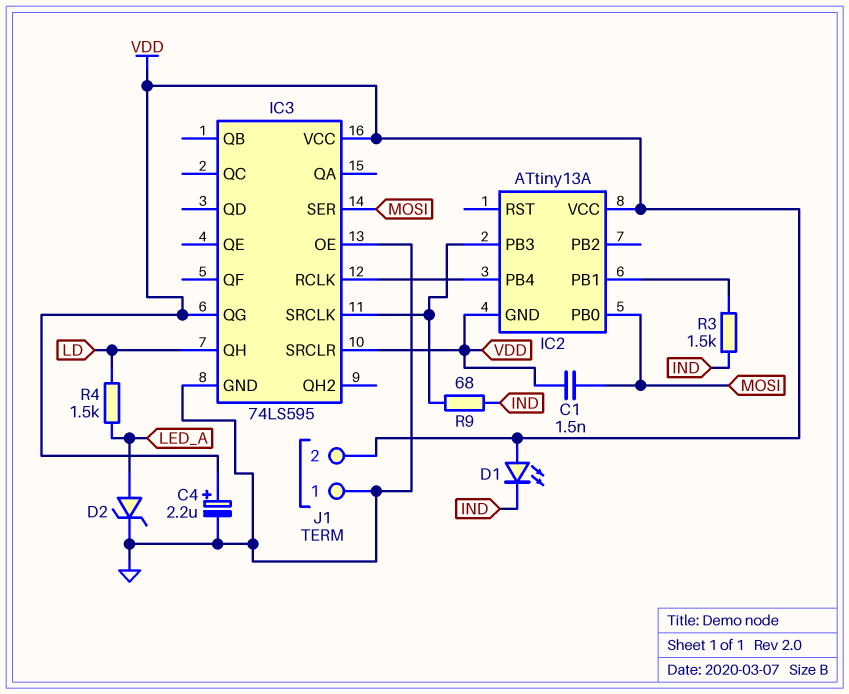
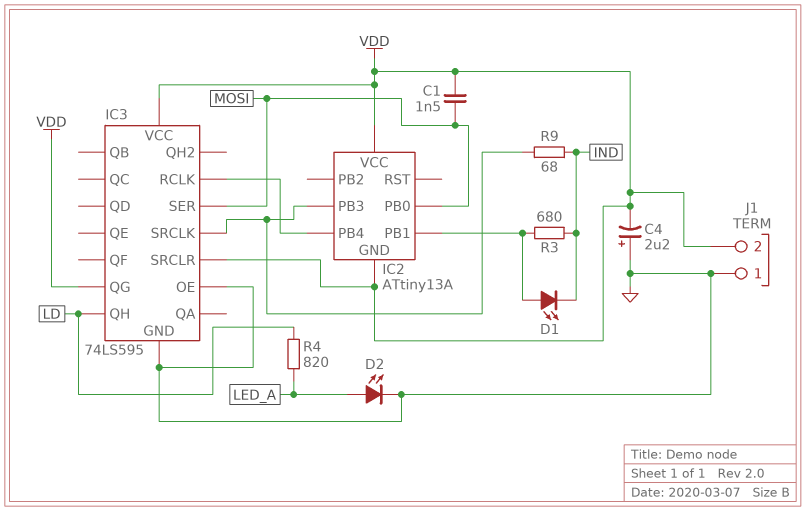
C4: 2.2uF (plus VDD, minus GND) -> 2.2uF (plus GND, minus VDD)
D1: LED (A VDD, K IND) -> LED (A IC2/PB1, K IND)
D2: zener (A LED_A, K GND) -> LED (A LED_A, K GND)
R3: 1.5k (IC2/PB1, IND) -> 680 (IC2/PB1, IND)
R4: 1.5k (LD, LED_A) -> 820 (LD, LED_A)

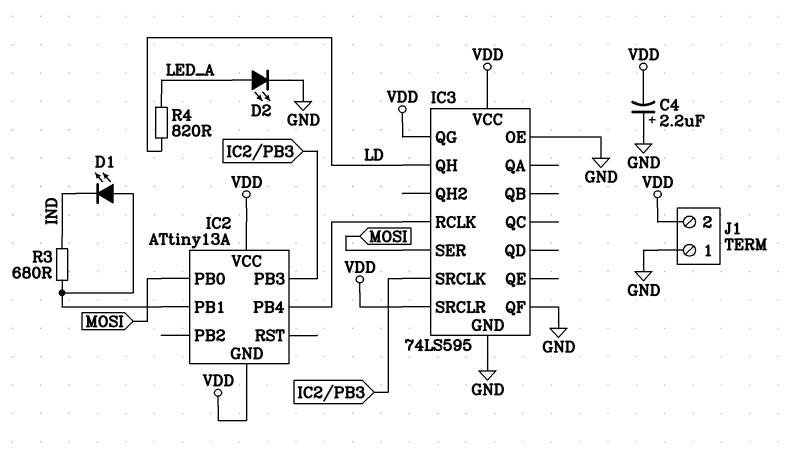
C1: 1.5nF (MOSI, VDD) -> none
IC3 pin QF: none -> GND
R9: 68 (IC2/PB3, IND) -> none

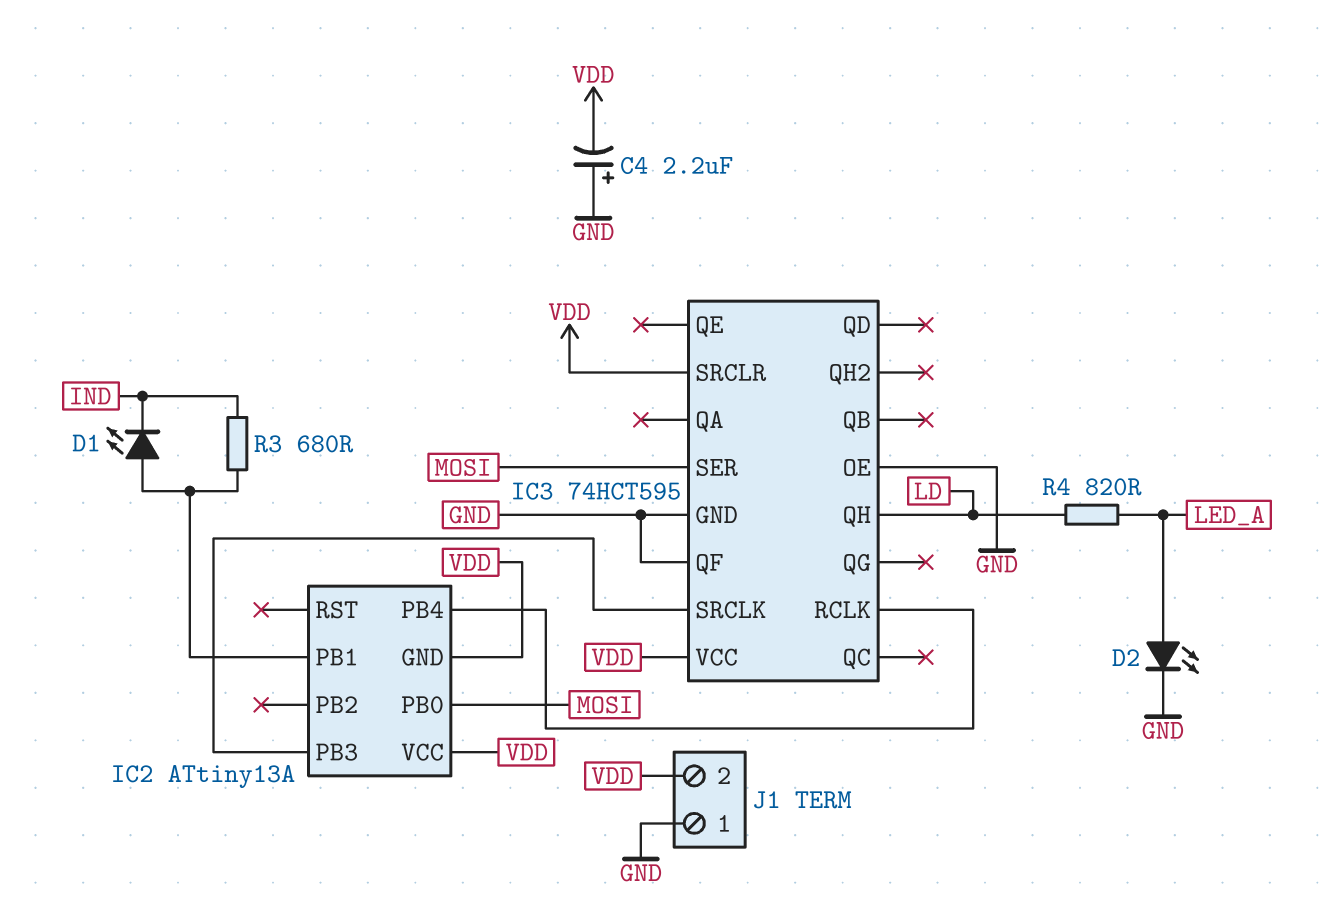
IC3: 74LS595 -> 74HCT595
IC3 pin QG: VDD -> none

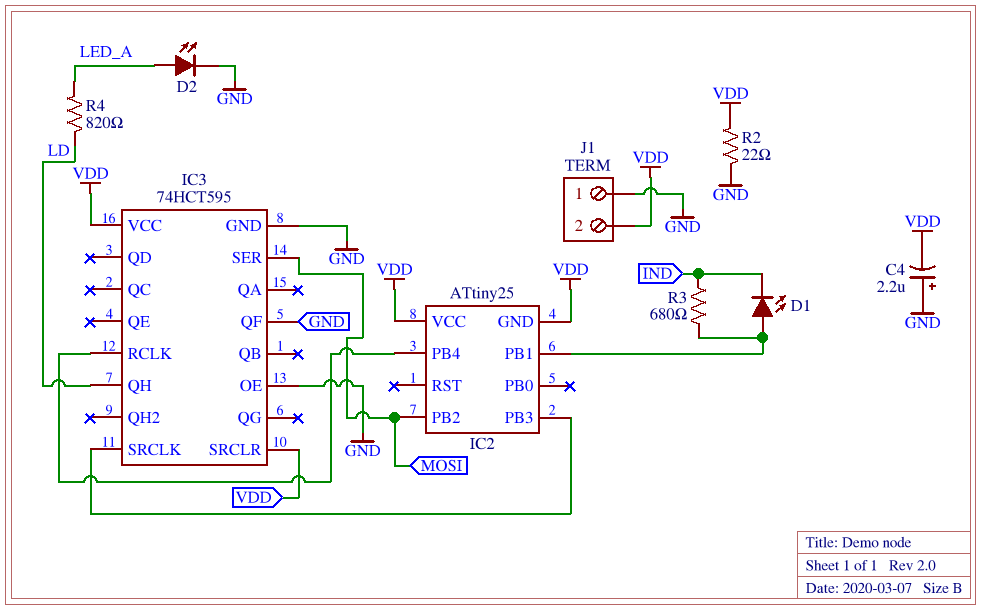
IC2: ATtiny13A -> ATtiny25
IC2 pin PB0: MOSI -> none
IC2 pin PB2: none -> MOSI
R2: none -> 22 (GND, VDD)

